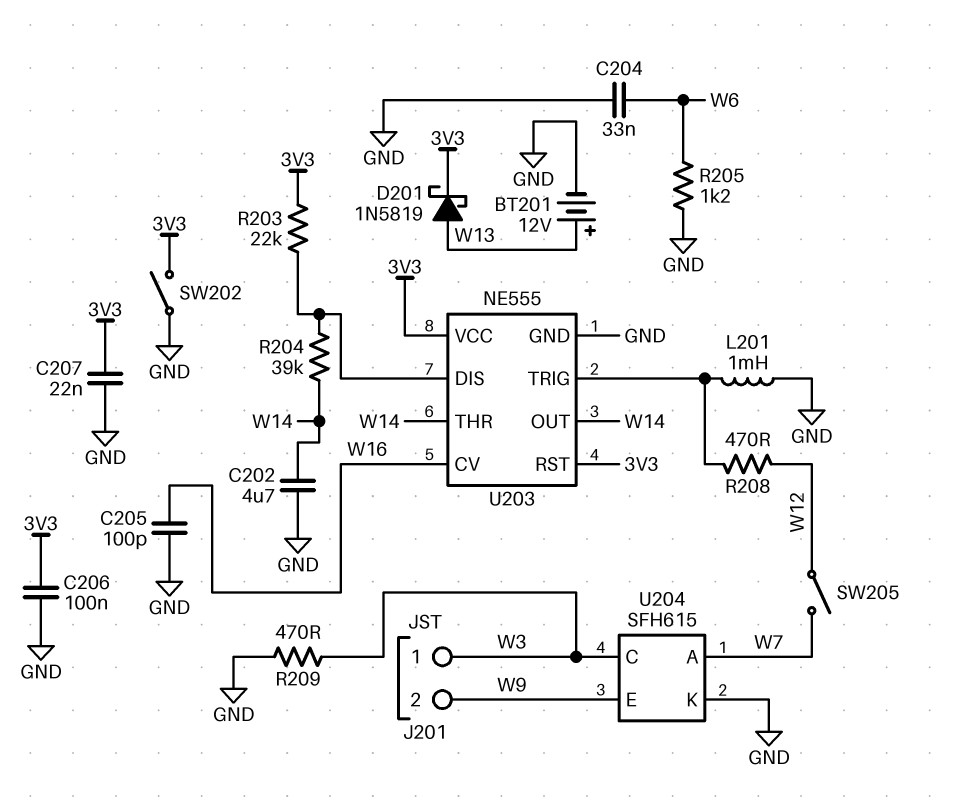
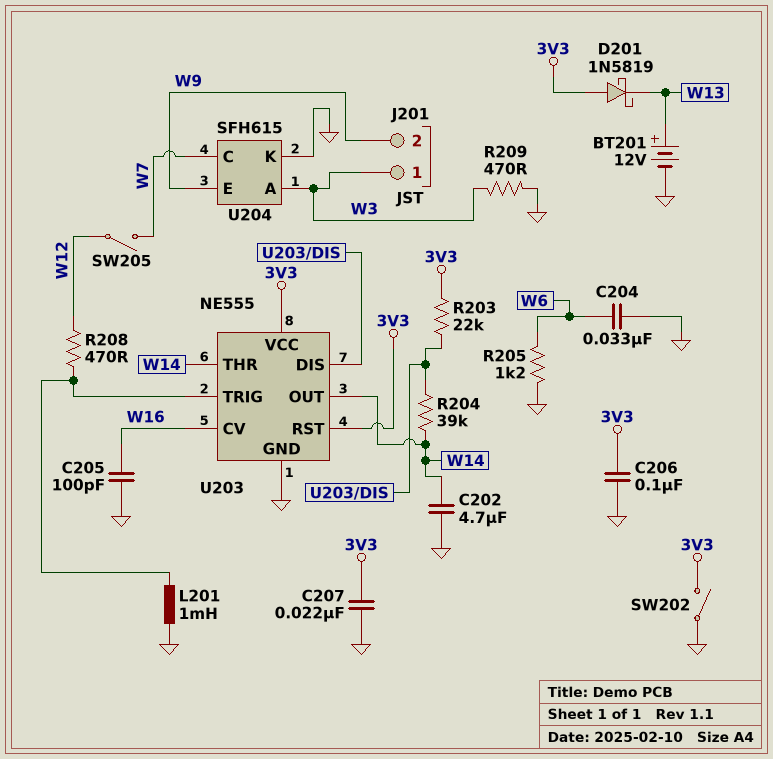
D201: schottky 1N5819 (A W13, K 3V3) -> schottky 1N5819 (A 3V3, K W13)
U204 pin A: W7 -> W3
U204 pin C: W3 -> W7

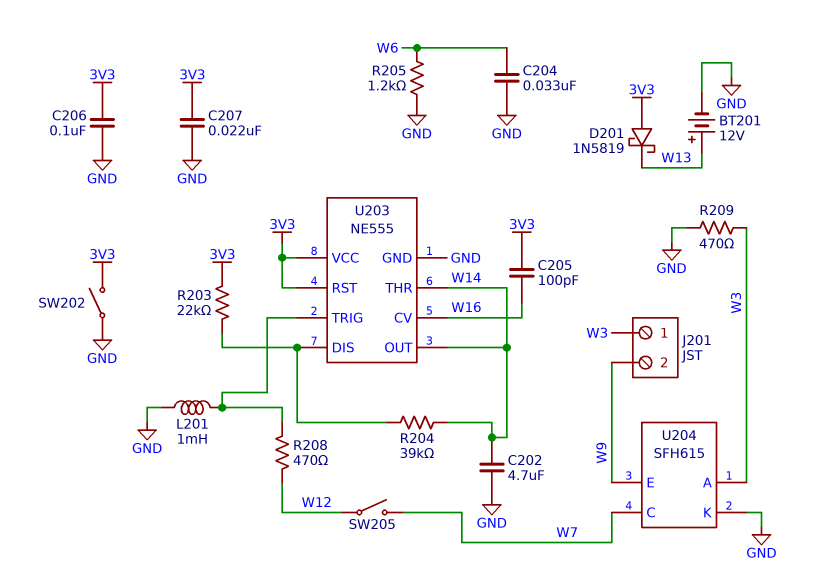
C205: 100pF (GND, W16) -> 100pF (3V3, W16)

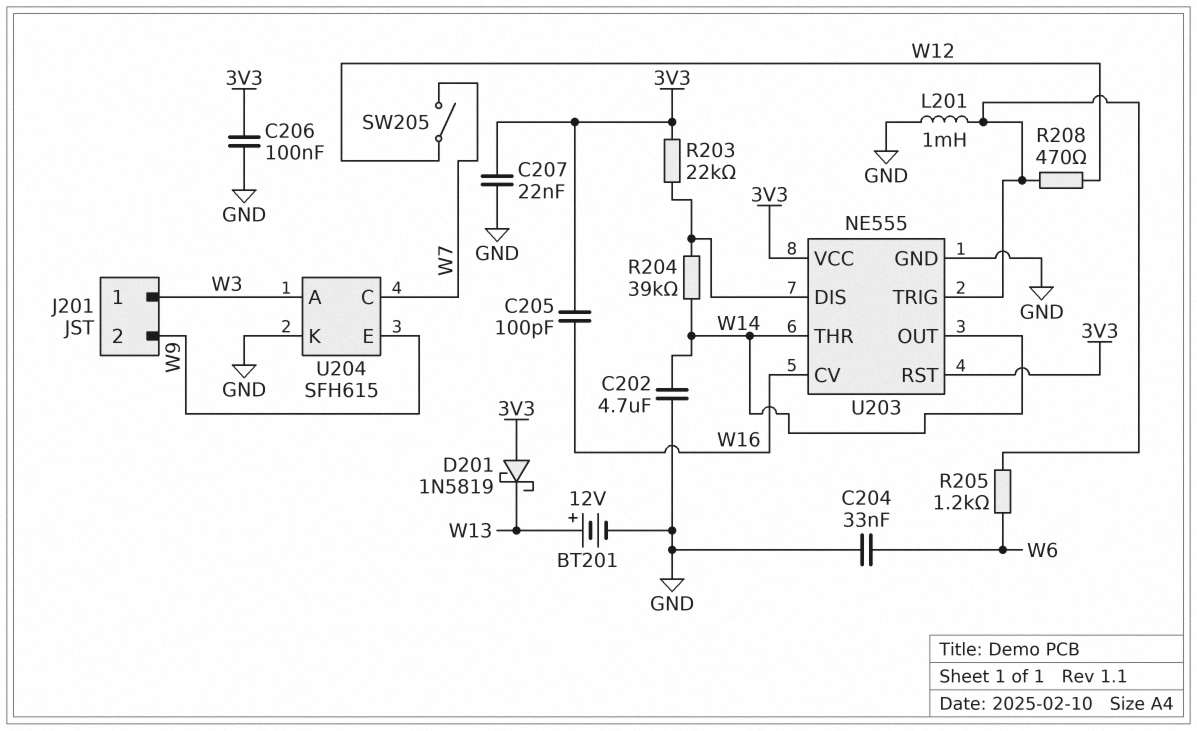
R205: 1.2k (GND, W6) -> 1.2k (U203/TRIG, W6)
R209: 470 (GND, W3) -> none
SW202: switch (3V3, GND) -> none

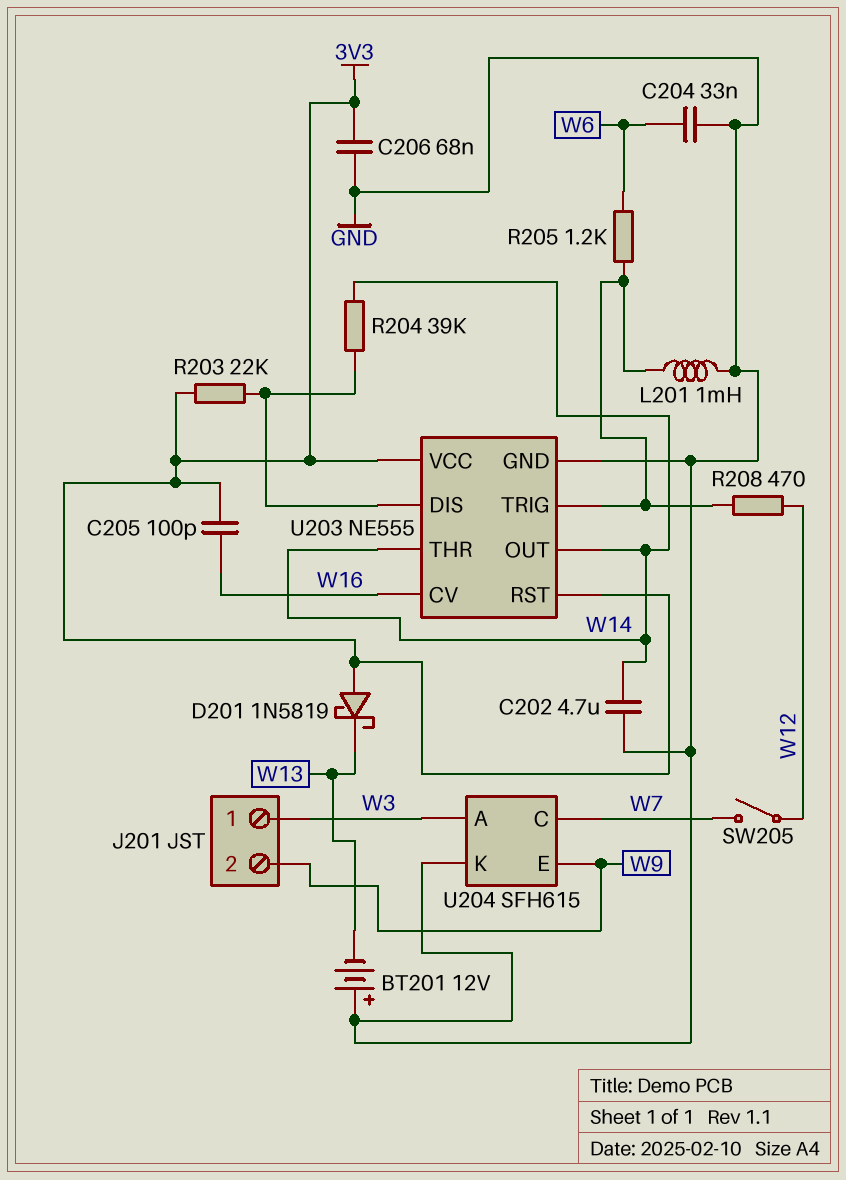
BT201: 12V (plus W13, minus GND) -> 12V (plus GND, minus W13)
C206: 100nF (3V3, GND) -> 68nF (3V3, GND)
C207: 22nF (3V3, GND) -> none

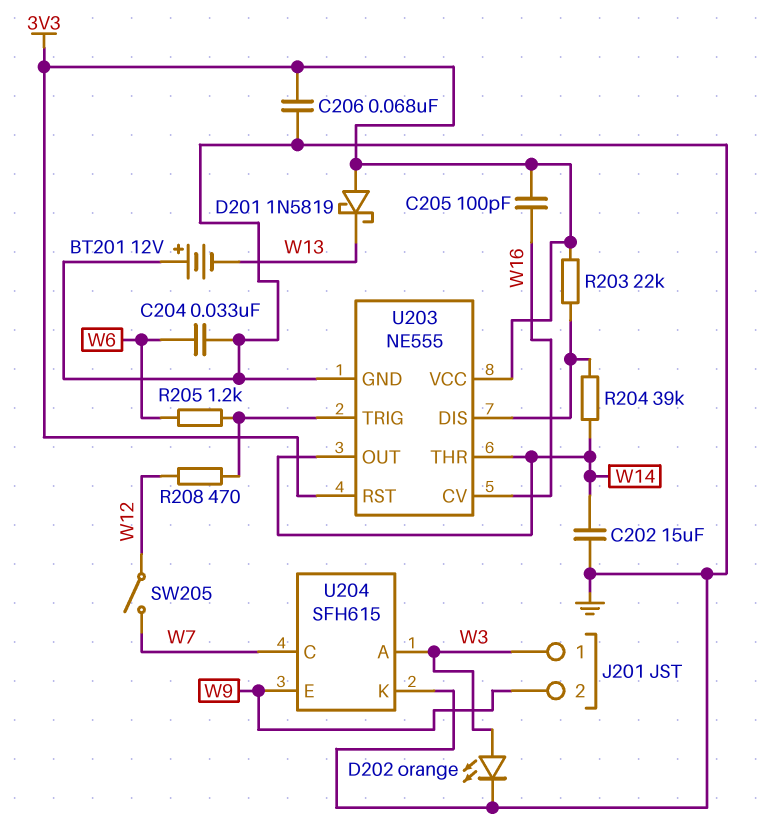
C202: 4.7uF (GND, W14) -> 15uF (GND, W14)
D202: none -> LED orange (A W3, K GND)
L201: 1mH (GND, U203/TRIG) -> none

